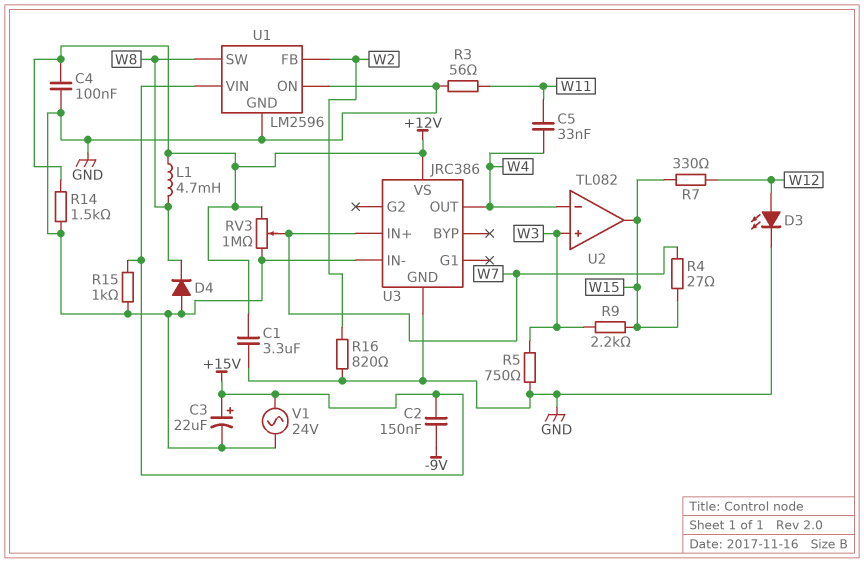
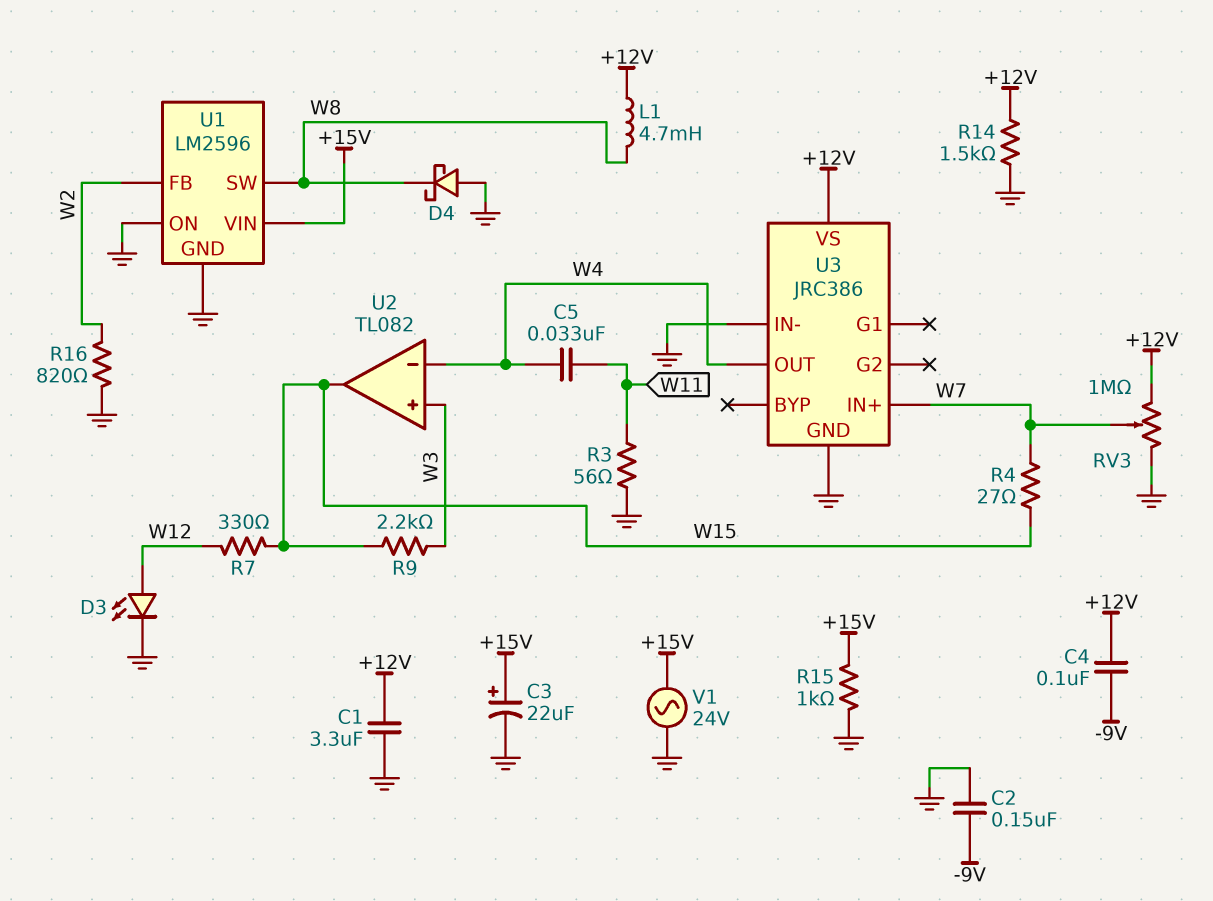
C2: 150nF (+15V, -9V) -> 150nF (-9V, GND)
C4: 100nF (+12V, GND) -> 100nF (+12V, -9V)
D4: diode (A GND, K W8) -> schottky (A GND, K W8)
R5: 750 (GND, W3) -> none

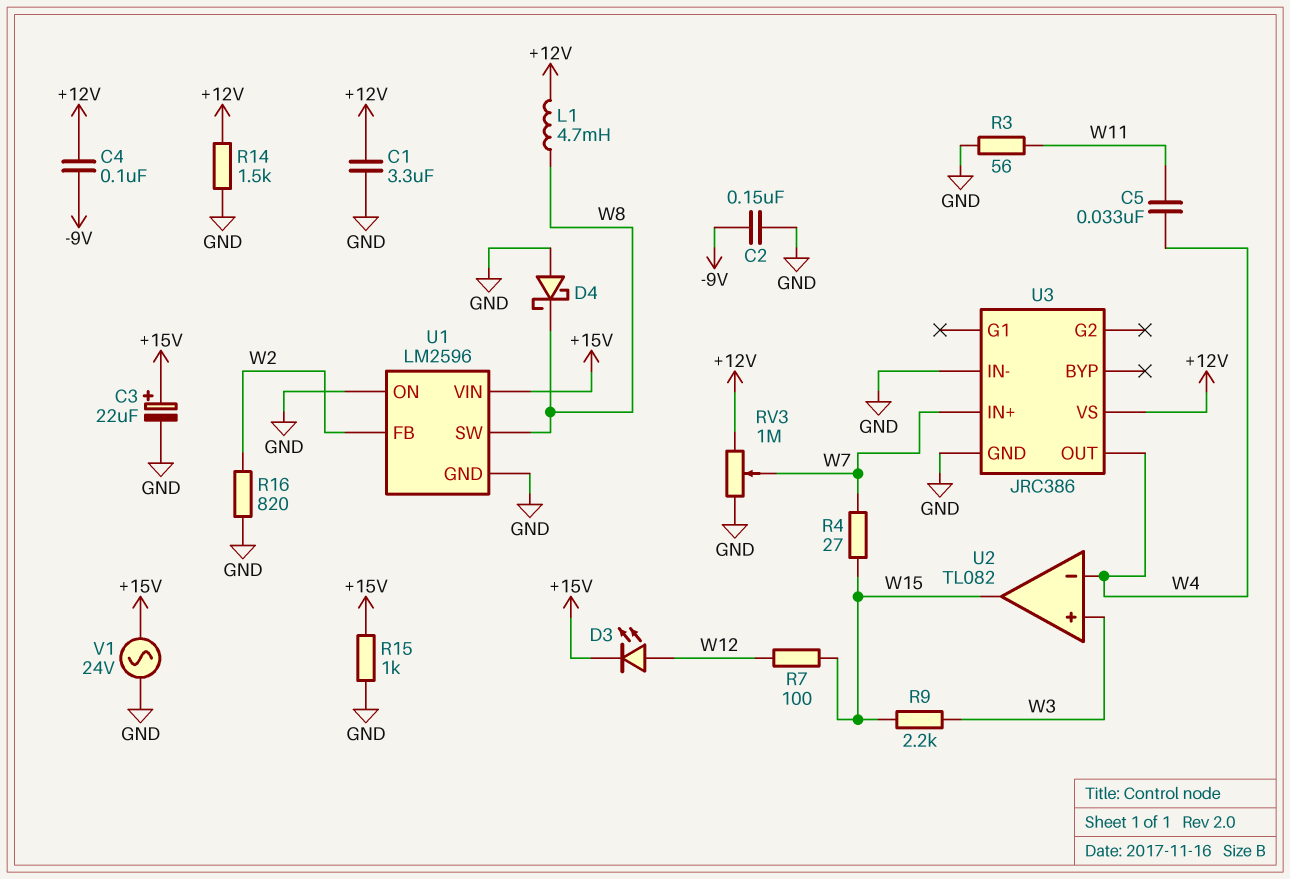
D3: LED (A W12, K GND) -> LED (A W12, K +15V)
R7: 330 (W12, W15) -> 100 (W12, W15)

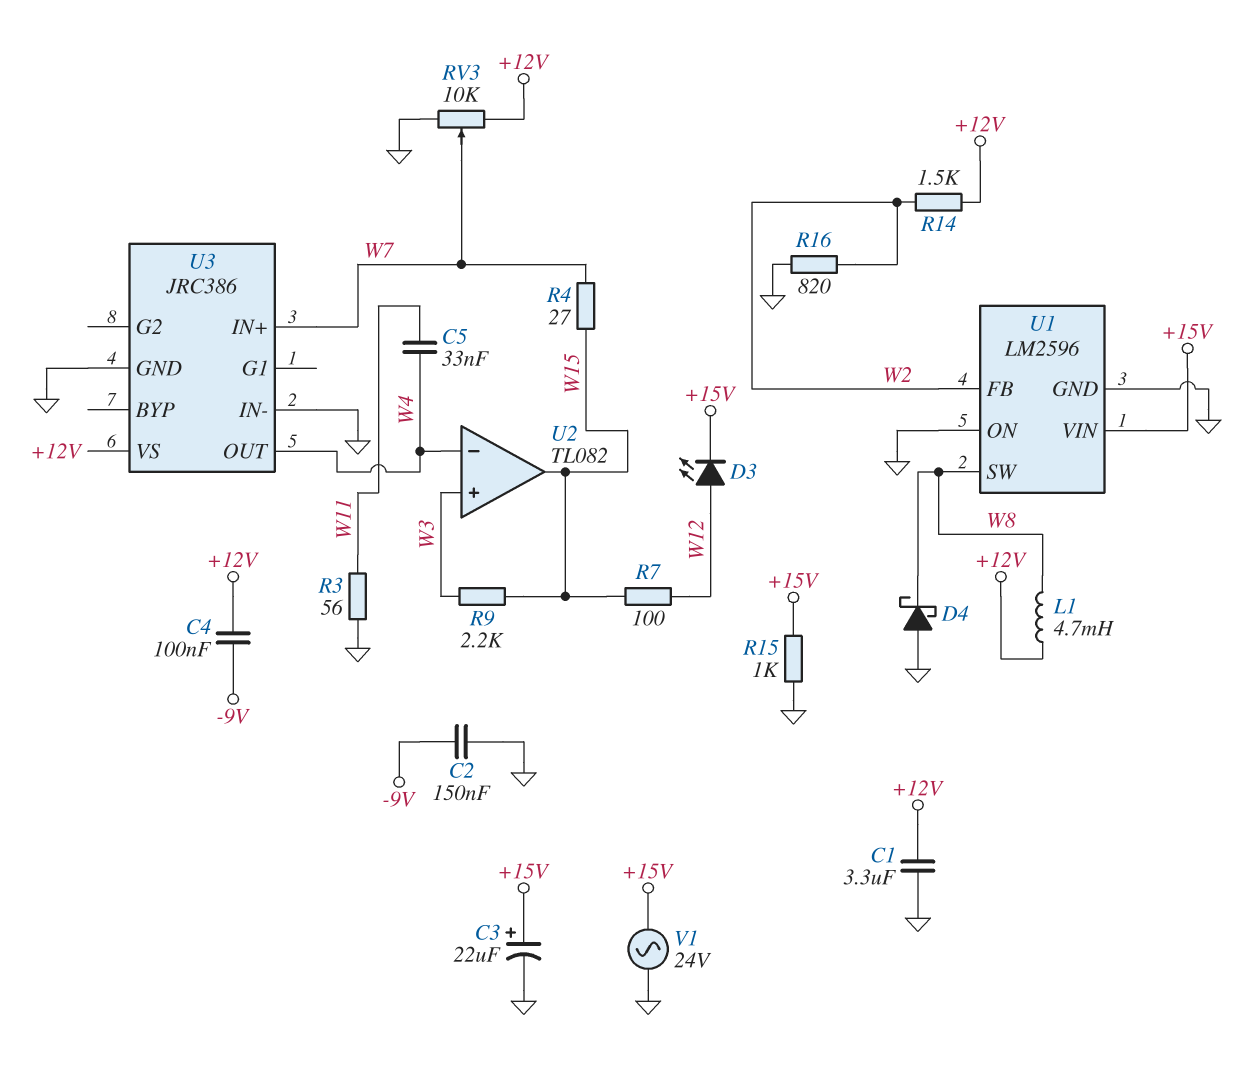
R14: 1.5k (+12V, GND) -> 1.5k (+12V, W2)
RV3: 1M (+12V, GND, wiper W7) -> 10k (+12V, GND, wiper W7)

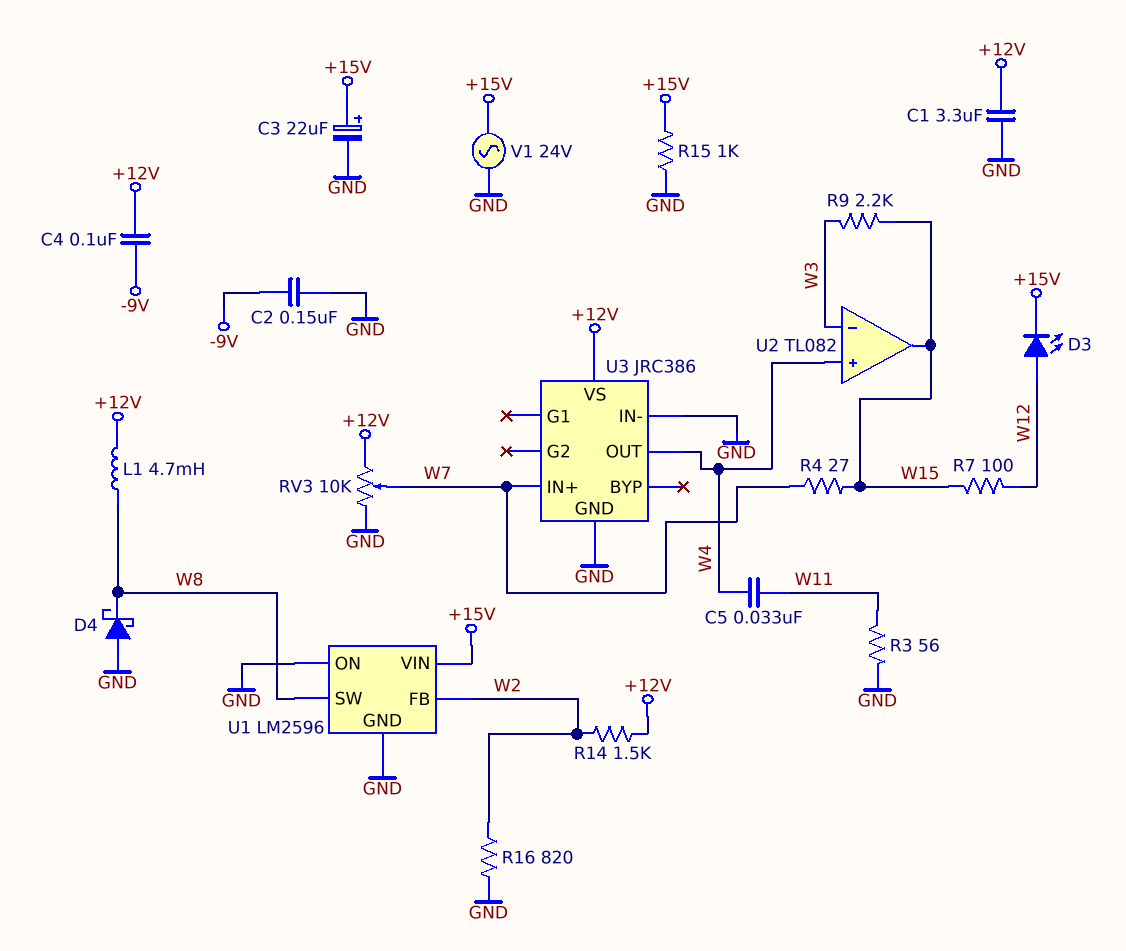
U2 pin in+: W3 -> W4
U2 pin in-: W4 -> W3

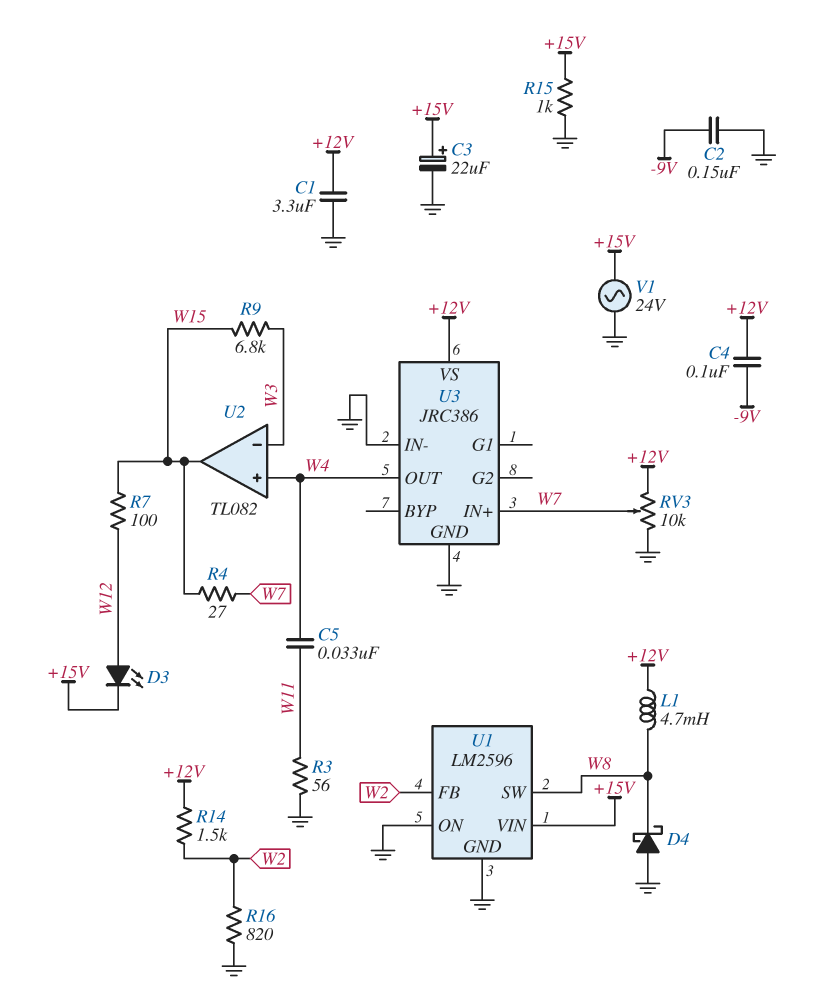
R9: 2.2k (W3, W15) -> 6.8k (W3, W15)

